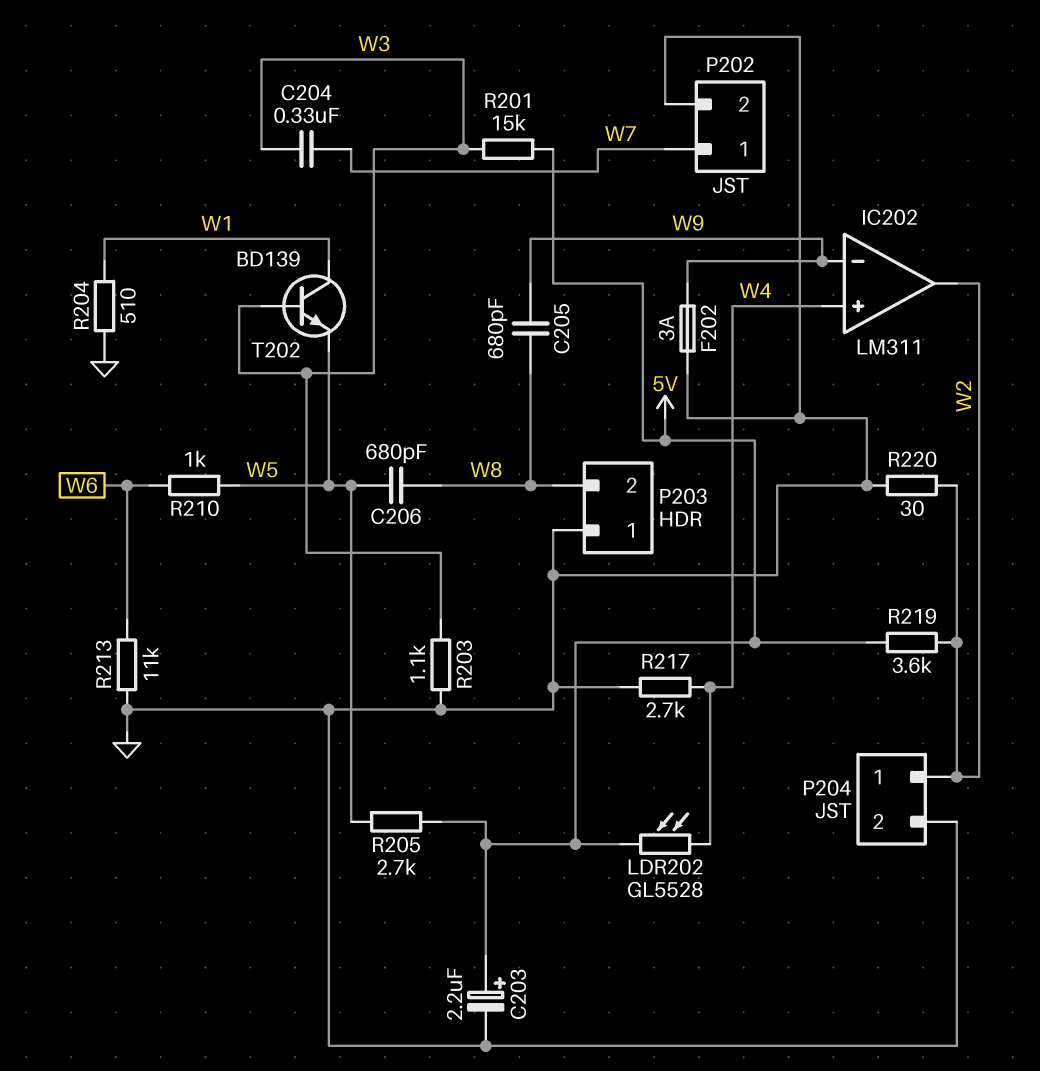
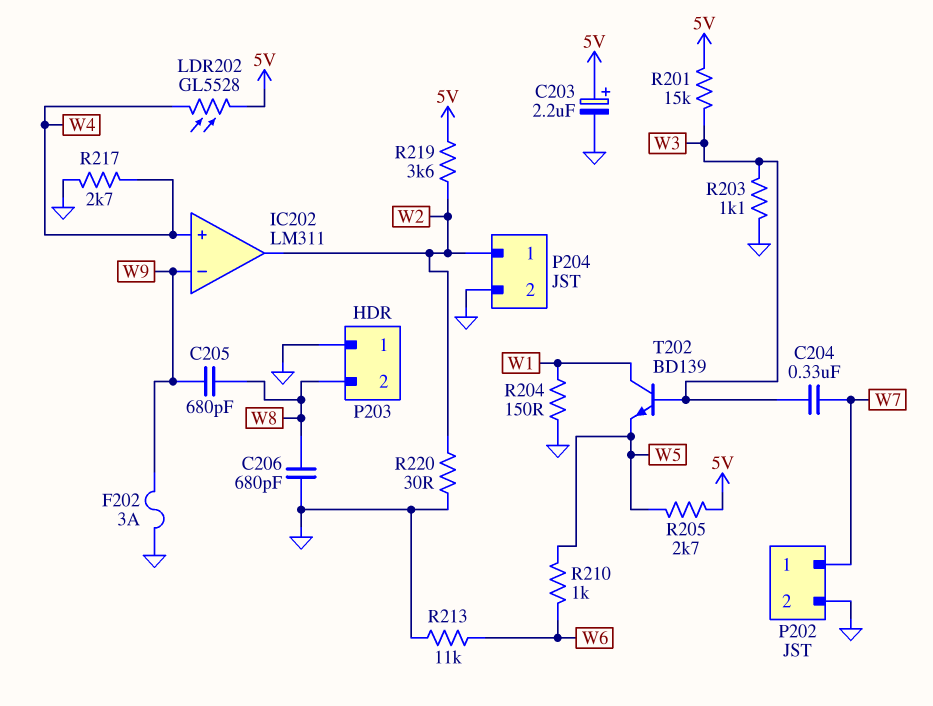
C206: 680pF (W5, W8) -> 680pF (GND, W8)
R204: 510 (GND, W1) -> 150 (GND, W1)

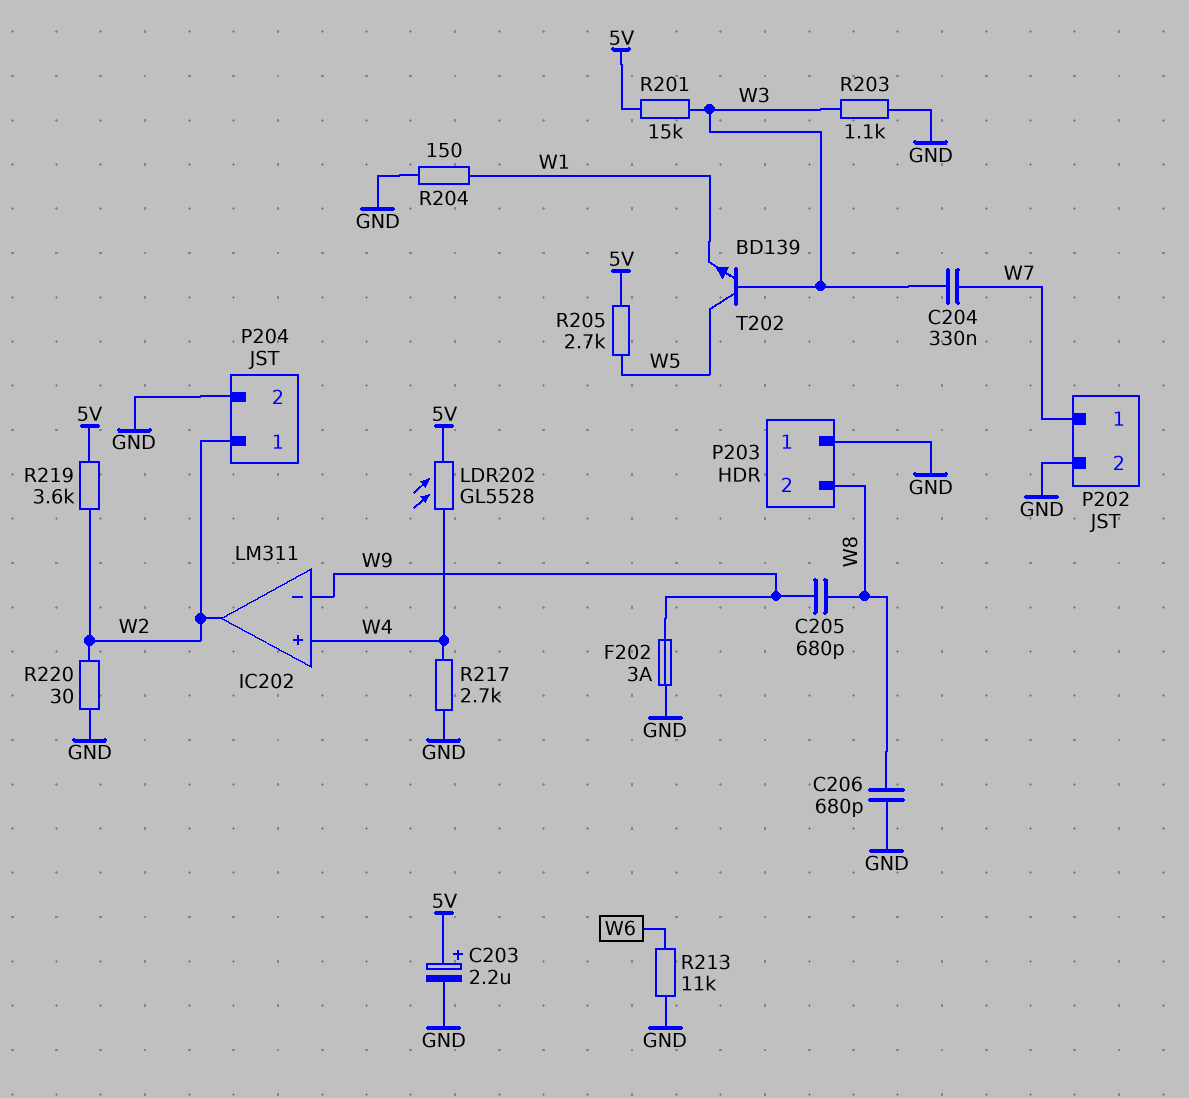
R210: 1k (W5, W6) -> none
T202: NPN BD139 (B W3, C W1, E W5) -> NPN BD139 (B W3, C W5, E W1)

